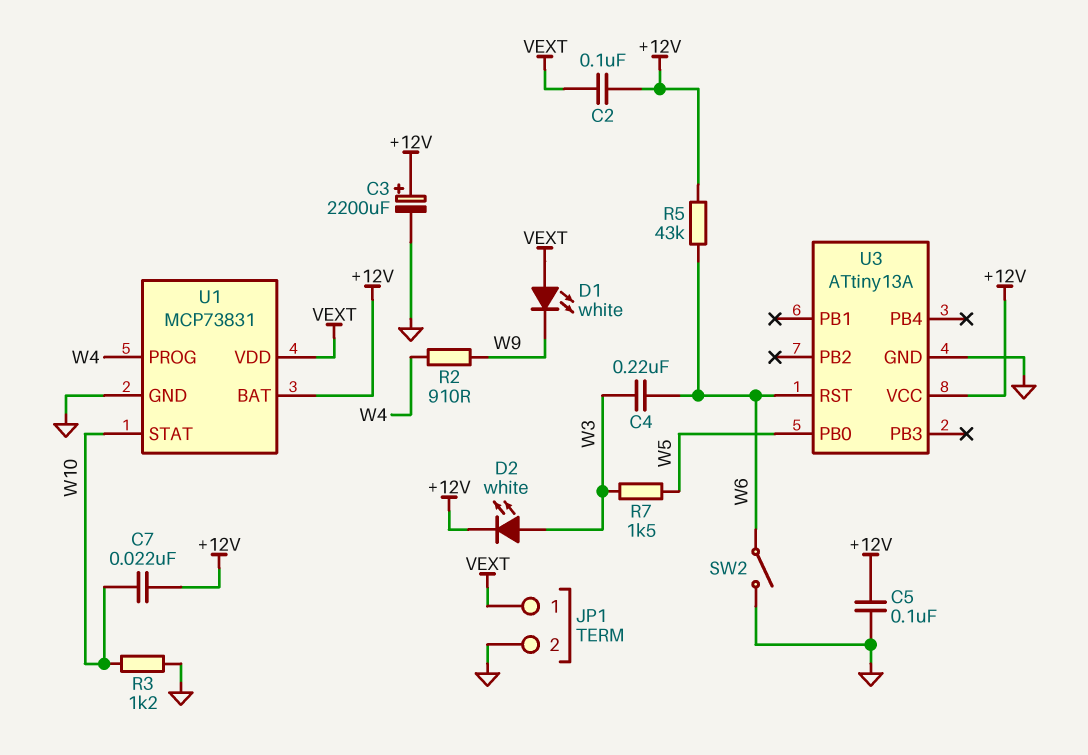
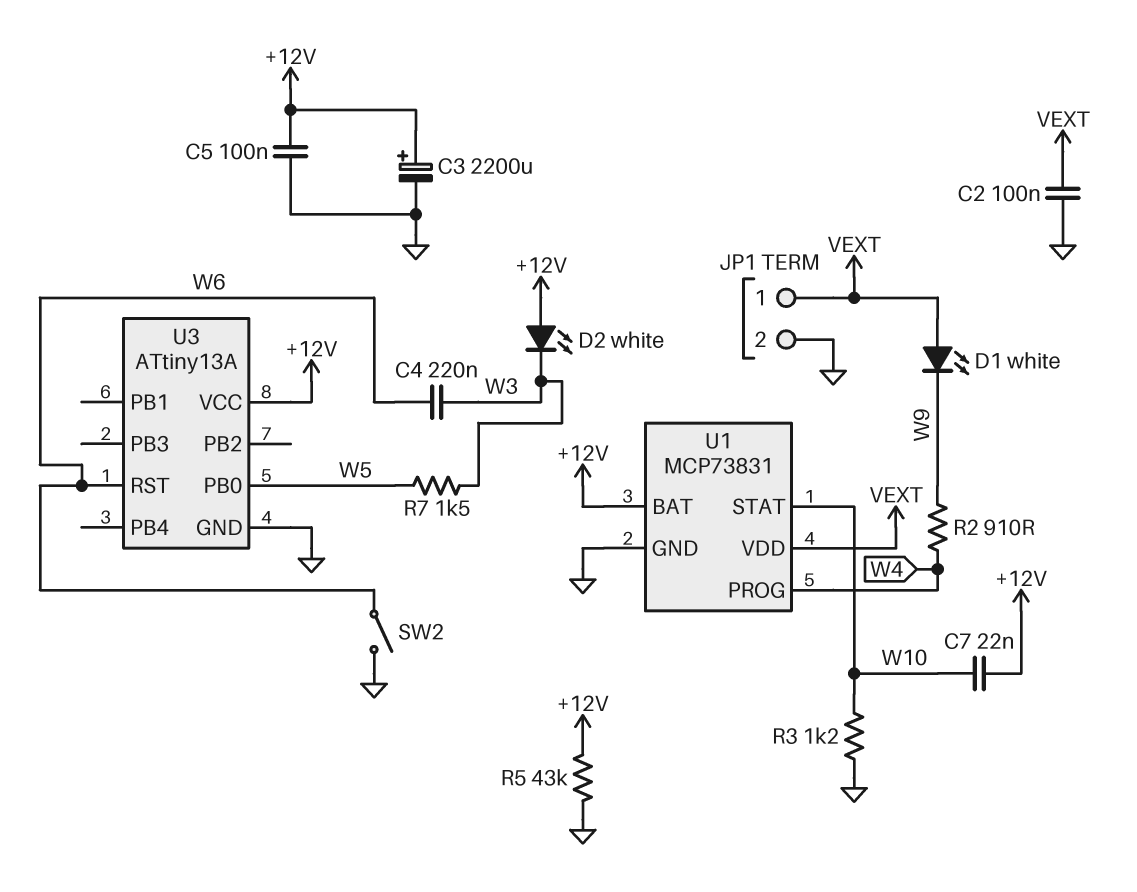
C2: 100nF (+12V, VEXT) -> 100nF (GND, VEXT)
D2: LED white (A W3, K +12V) -> LED white (A +12V, K W3)
R5: 43k (+12V, W6) -> 43k (+12V, GND)

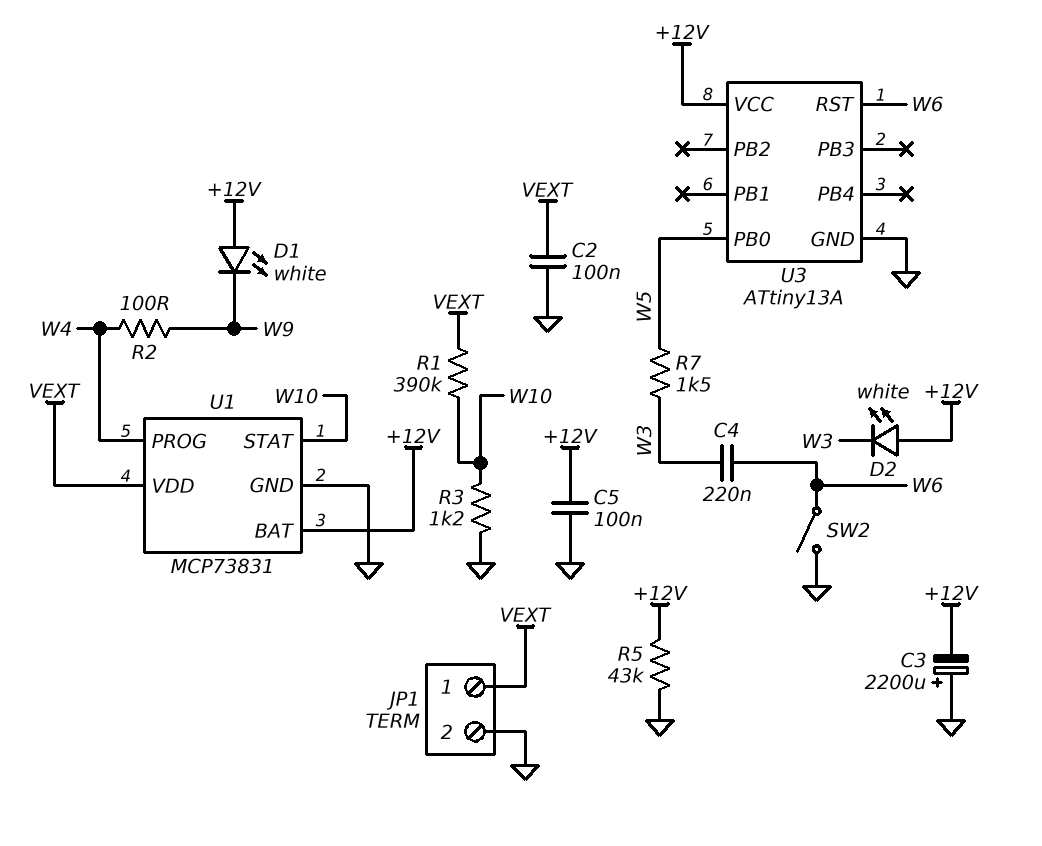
C3: 2200uF (plus +12V, minus GND) -> 2200uF (plus GND, minus +12V)
C7: 22nF (+12V, W10) -> none
D1: LED white (A VEXT, K W9) -> LED white (A +12V, K W9)
R1: none -> 390k (VEXT, W10)
R2: 910 (W4, W9) -> 100 (W4, W9)

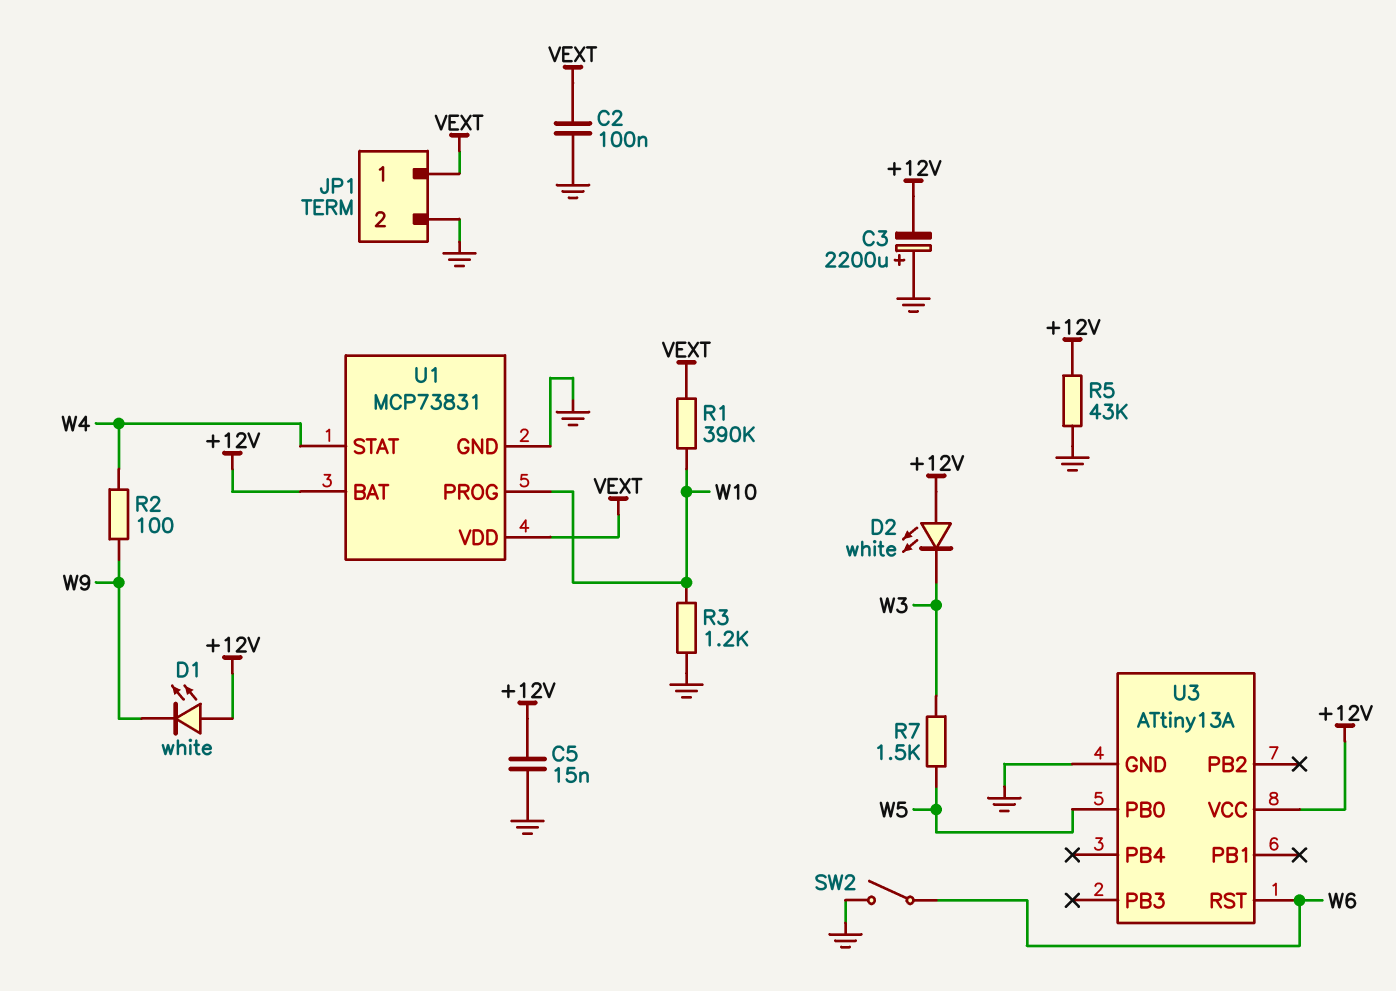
C4: 220nF (W3, W6) -> none
C5: 100nF (+12V, GND) -> 15nF (+12V, GND)
U1 pin PROG: W4 -> W10
U1 pin STAT: W10 -> W4

